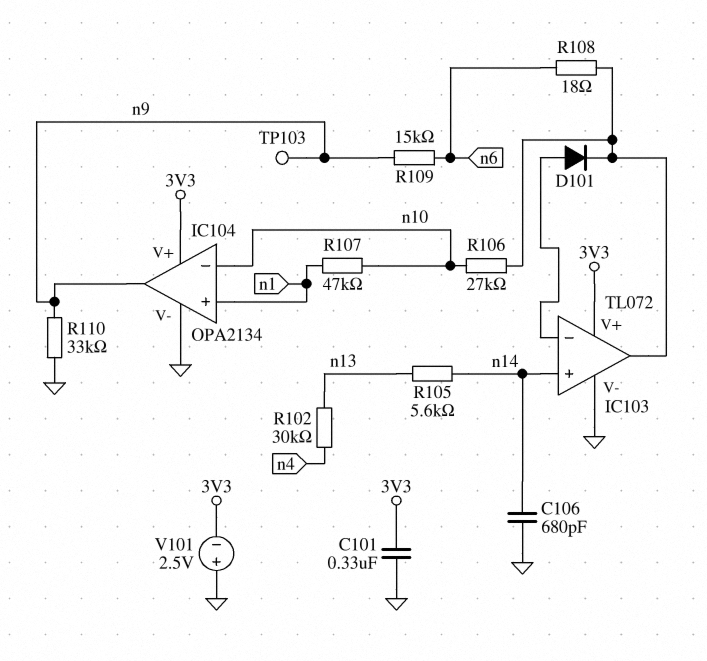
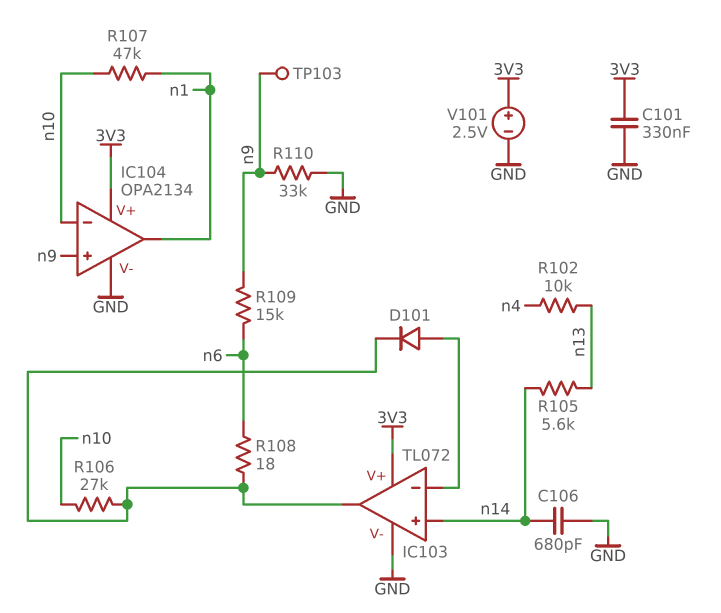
IC104 pin in+: n1 -> n9
IC104 pin out: n9 -> n1
R102: 30k (n4, n13) -> 10k (n4, n13)
V101: 2.5V (plus GND, minus 3V3) -> 2.5V (plus 3V3, minus GND)

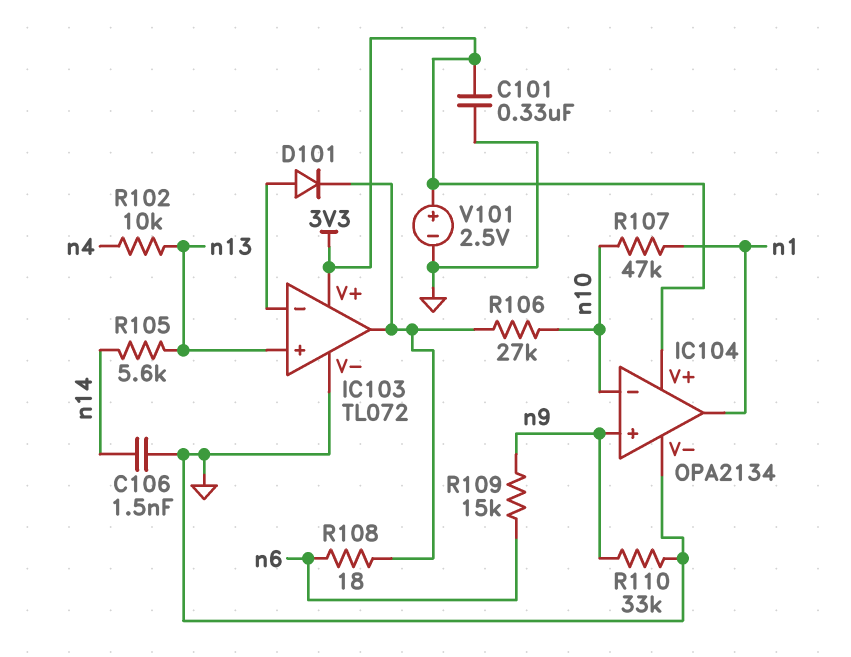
C106: 680pF (GND, n14) -> 1.5nF (GND, n14)
IC103 pin in+: n14 -> n13
TP103: test point (n9) -> none

